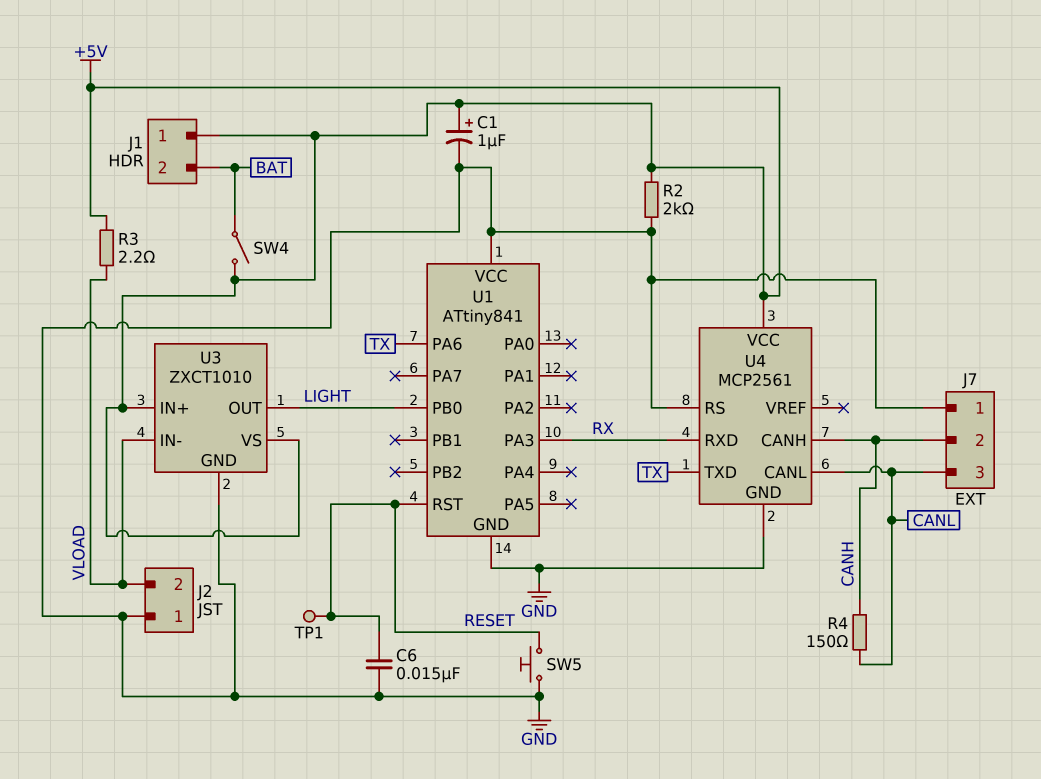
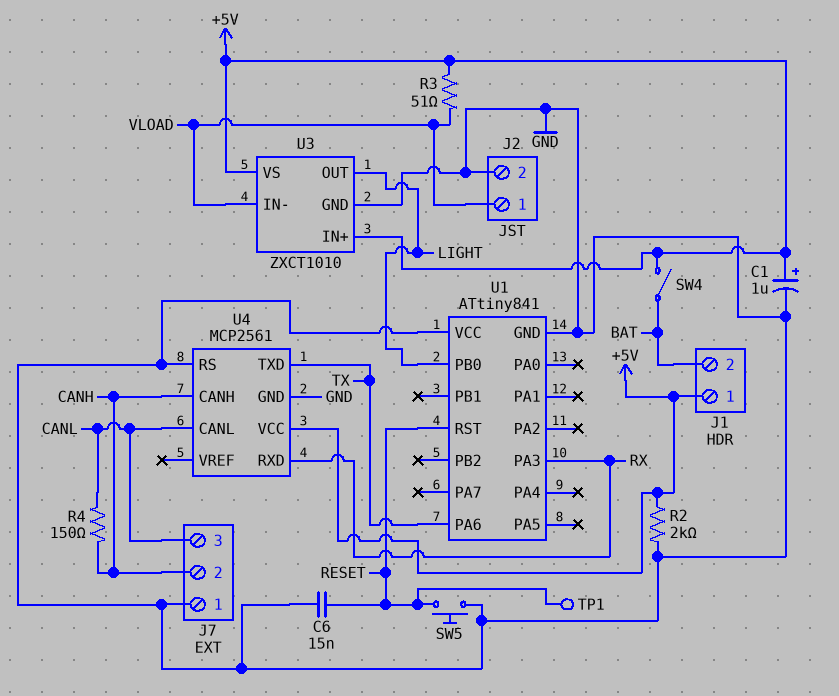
J2 pin 1: GND -> VLOAD
J2 pin 2: VLOAD -> GND
R3: 2.2 (+5V, VLOAD) -> 51 (+5V, VLOAD)

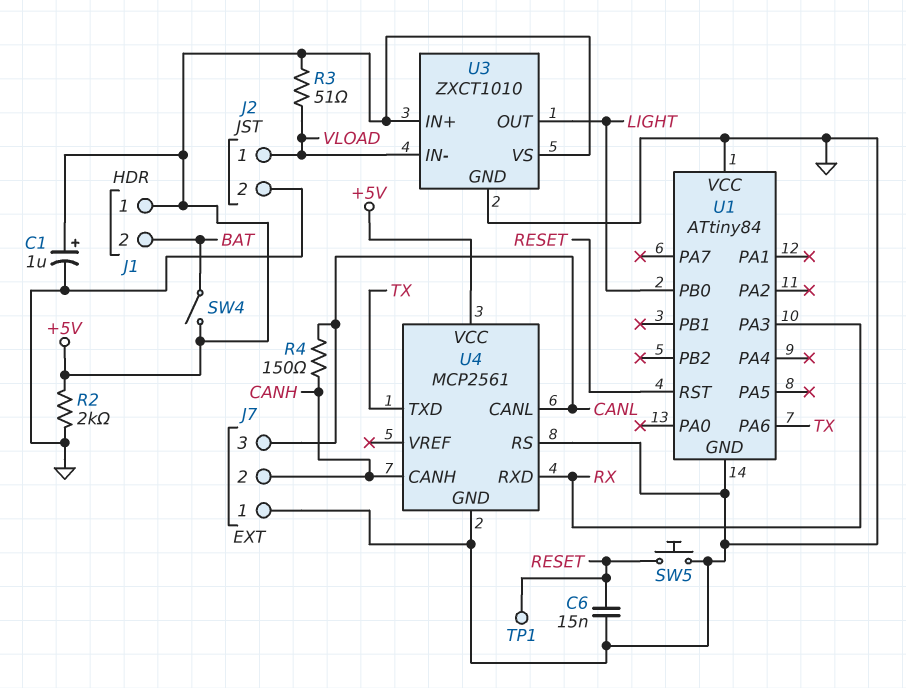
U1: ATtiny841 -> ATtiny84

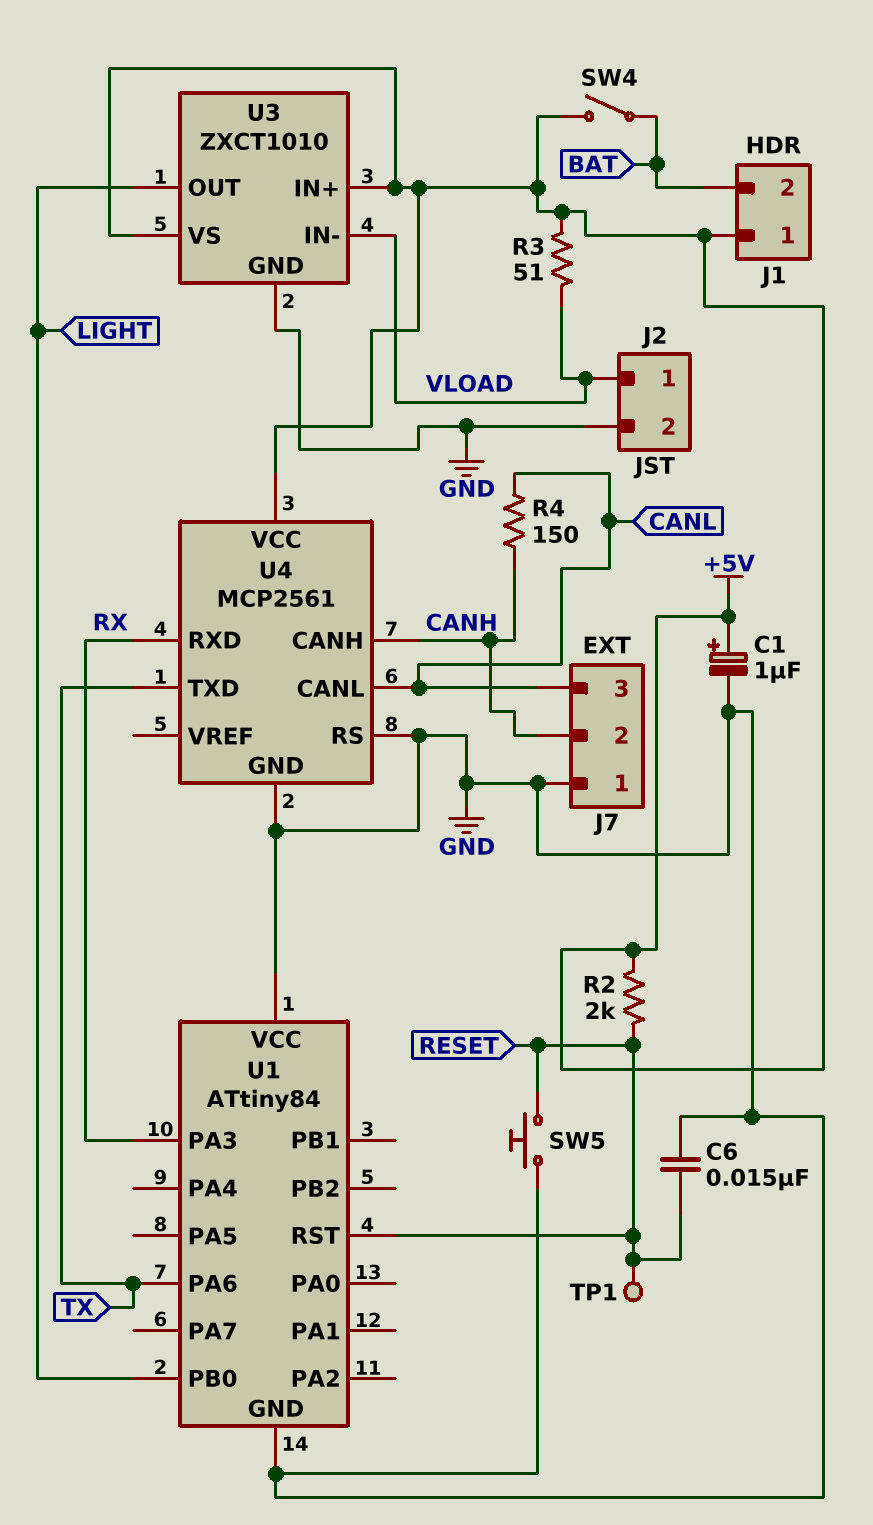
R2: 2k (+5V, GND) -> 2k (+5V, RESET)

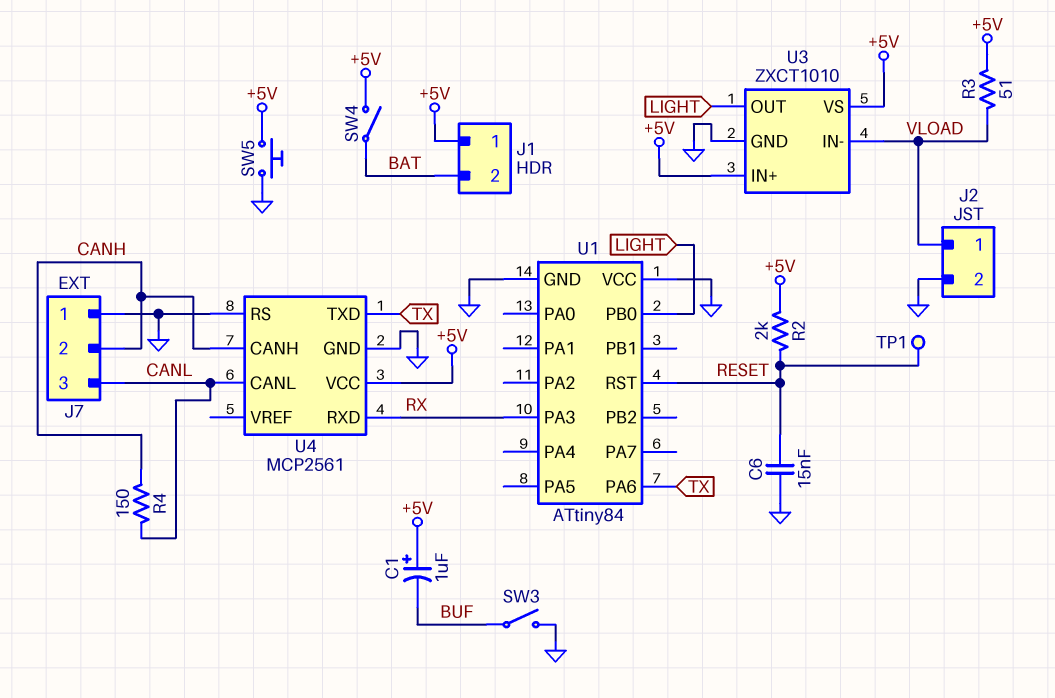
C1: 1uF (plus +5V, minus GND) -> 1uF (plus +5V, minus BUF)
SW3: none -> switch (BUF, GND)
SW5: button (GND, RESET) -> button (+5V, GND)

